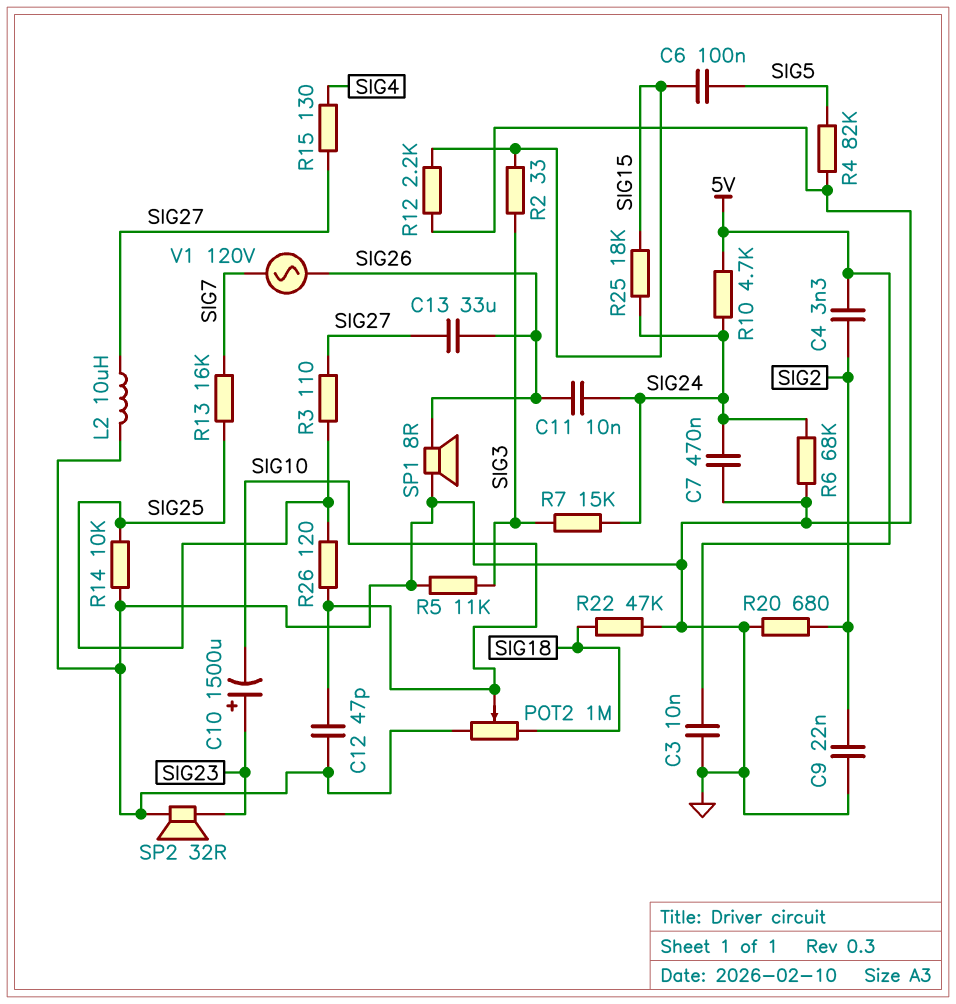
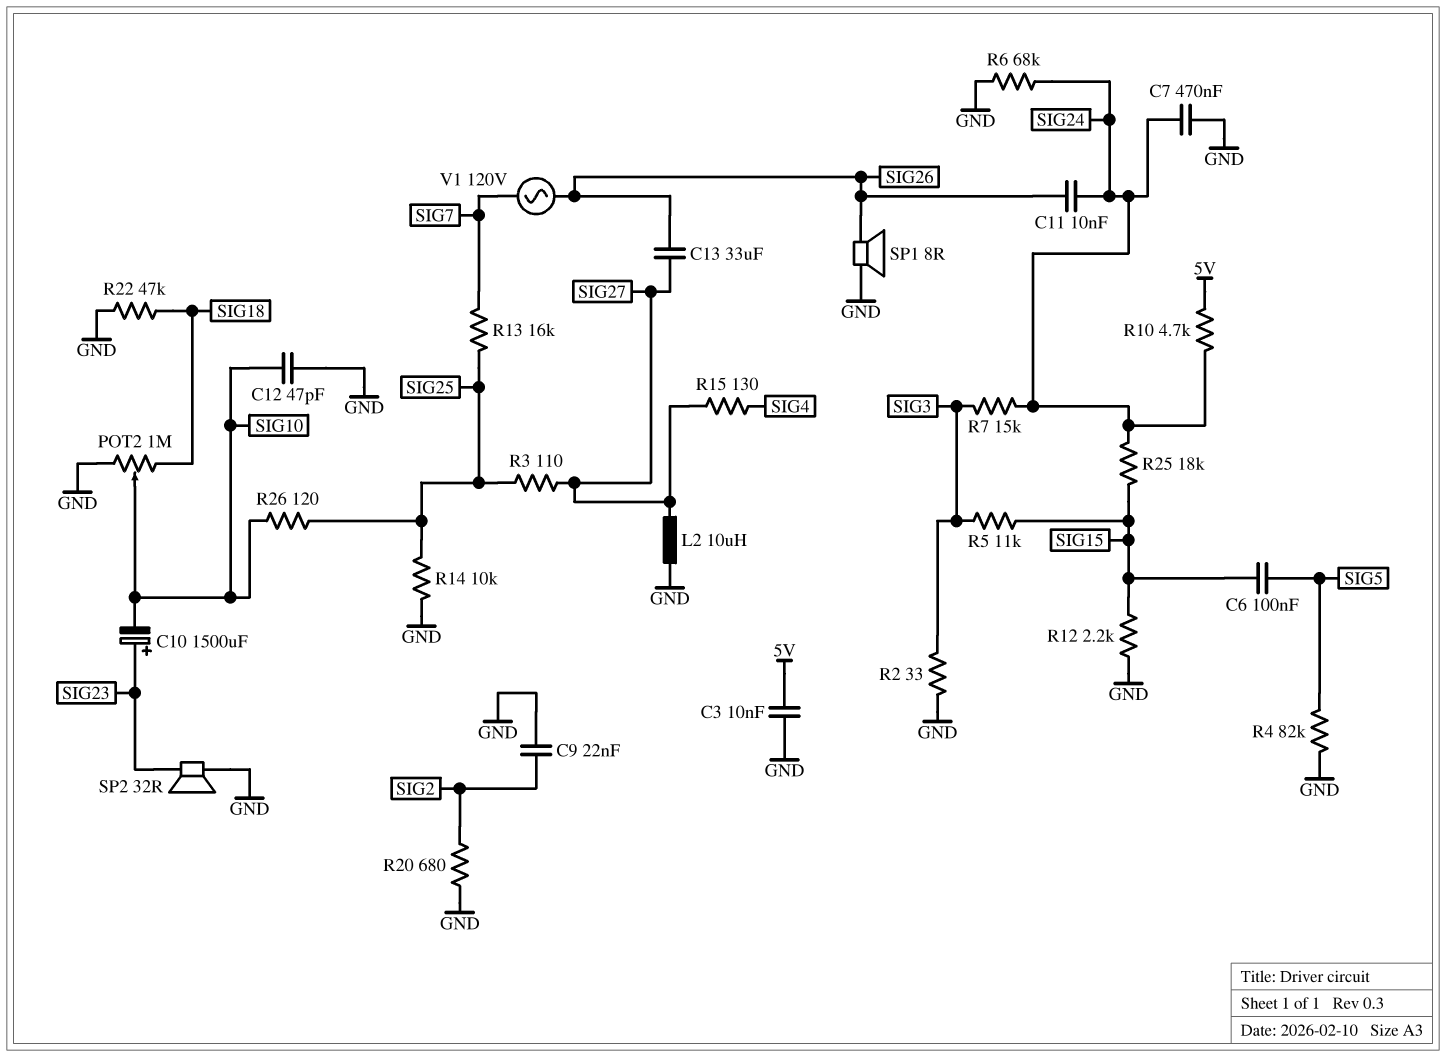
C4: 3.3nF (5V, SIG2) -> none
R2: 33 (SIG3, SIG15) -> 33 (GND, SIG3)
R5: 11k (GND, SIG3) -> 11k (SIG3, SIG15)

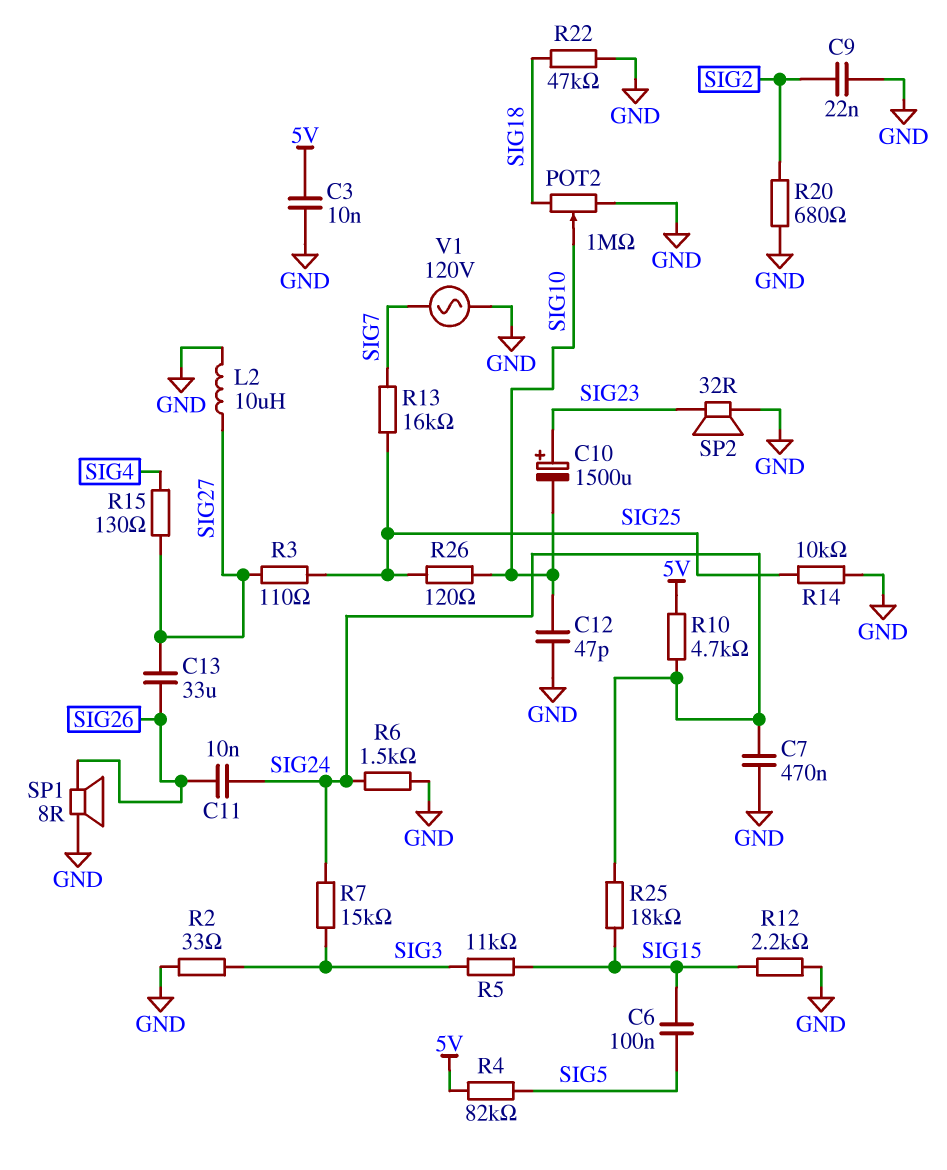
R4: 82k (GND, SIG5) -> 82k (5V, SIG5)
R6: 68k (GND, SIG24) -> 1.5k (GND, SIG24)
V1: AC 120V (SIG7, SIG26) -> AC 120V (GND, SIG7)

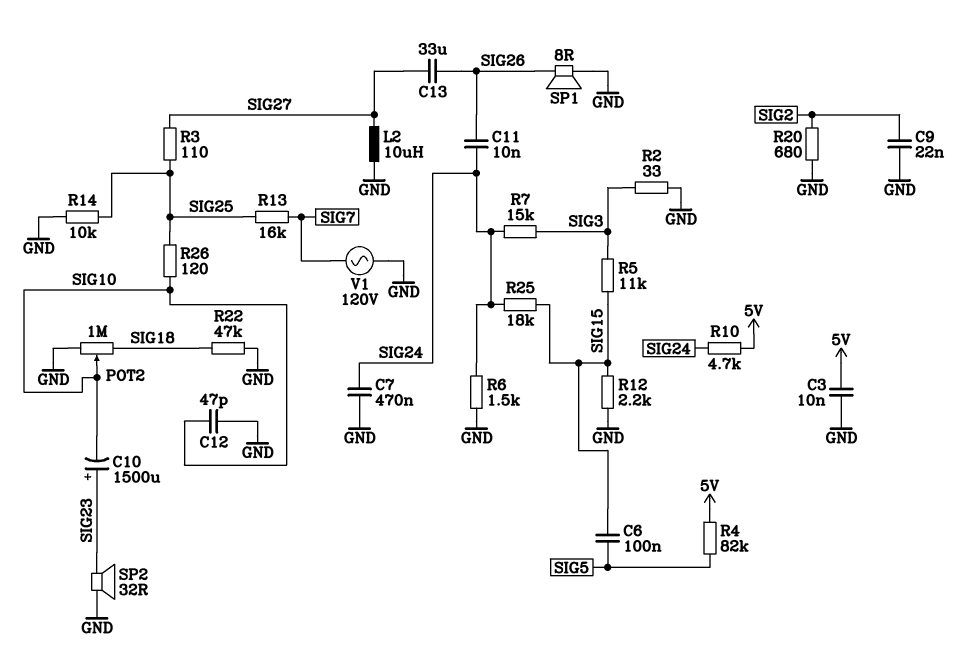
R15: 130 (SIG4, SIG27) -> none

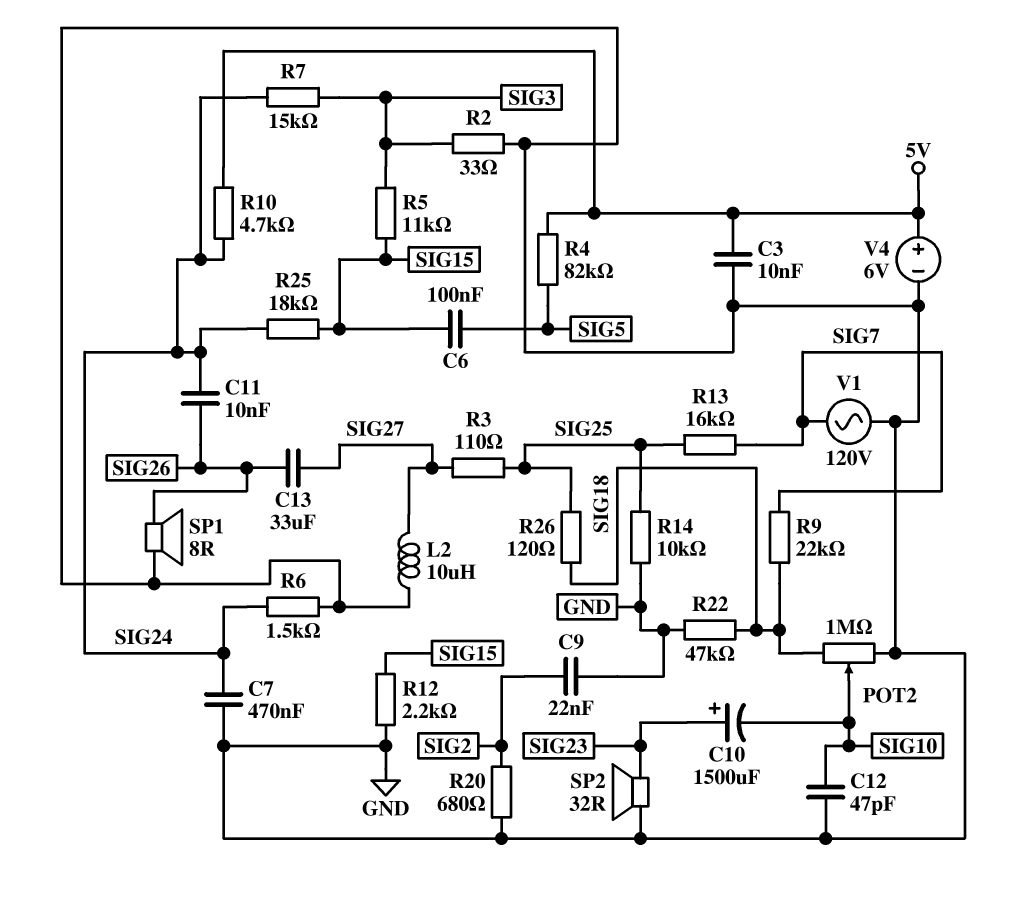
R9: none -> 22k (SIG7, SIG18)
R26: 120 (SIG10, SIG25) -> 120 (SIG18, SIG25)
V4: none -> 6V (plus 5V, minus GND)

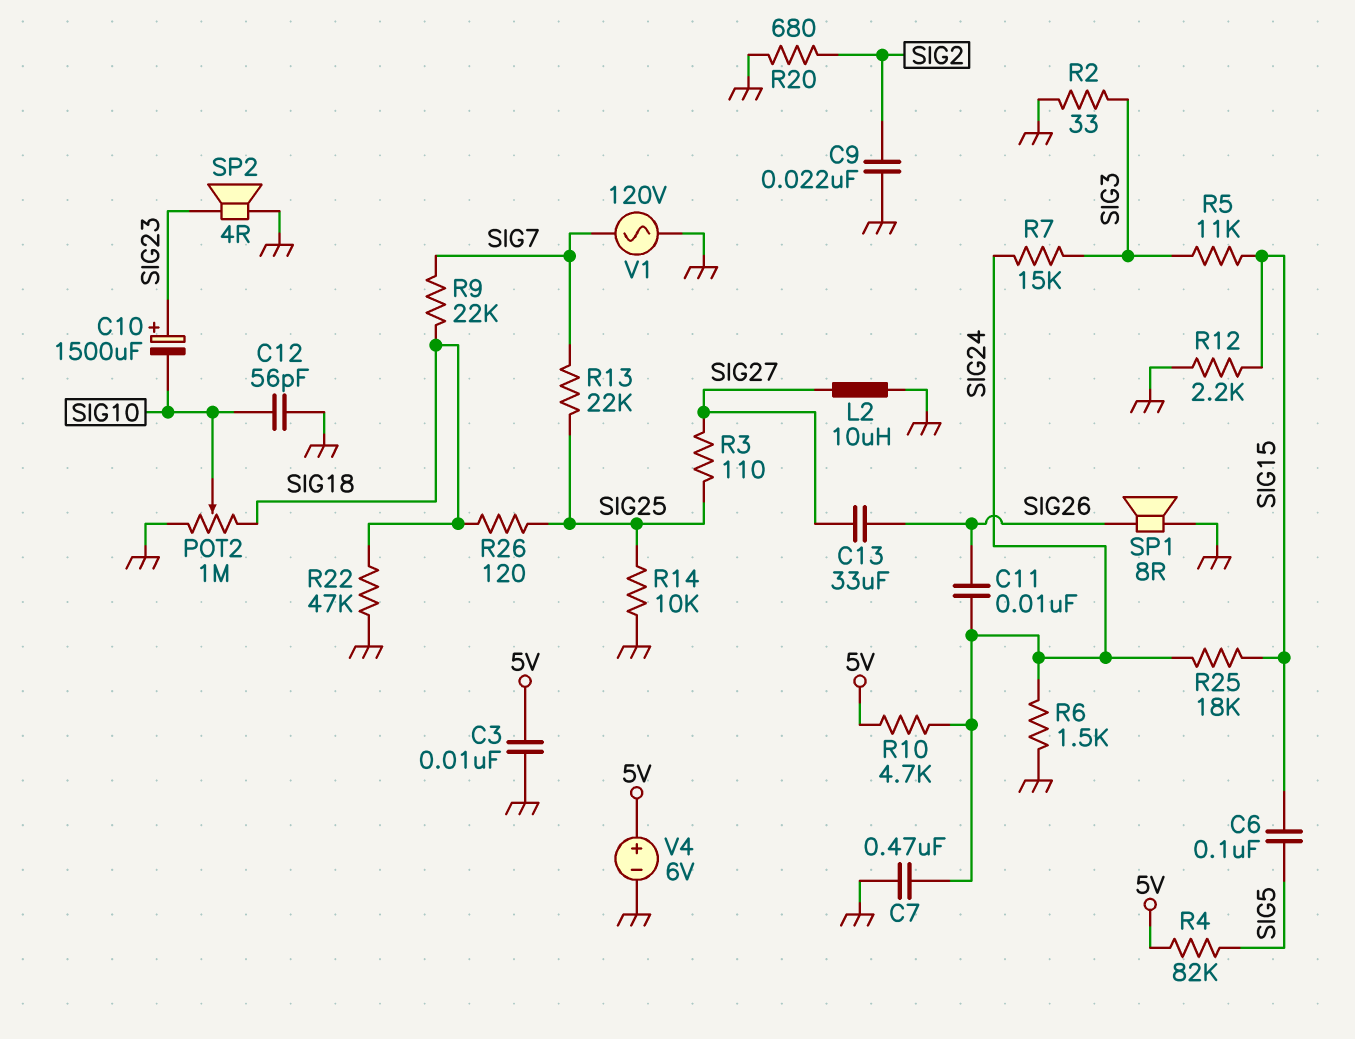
C12: 47pF (GND, SIG10) -> 56pF (GND, SIG10)
R13: 16k (SIG7, SIG25) -> 22k (SIG7, SIG25)
SP2: speaker 32R (GND, SIG23) -> speaker 4R (GND, SIG23)

